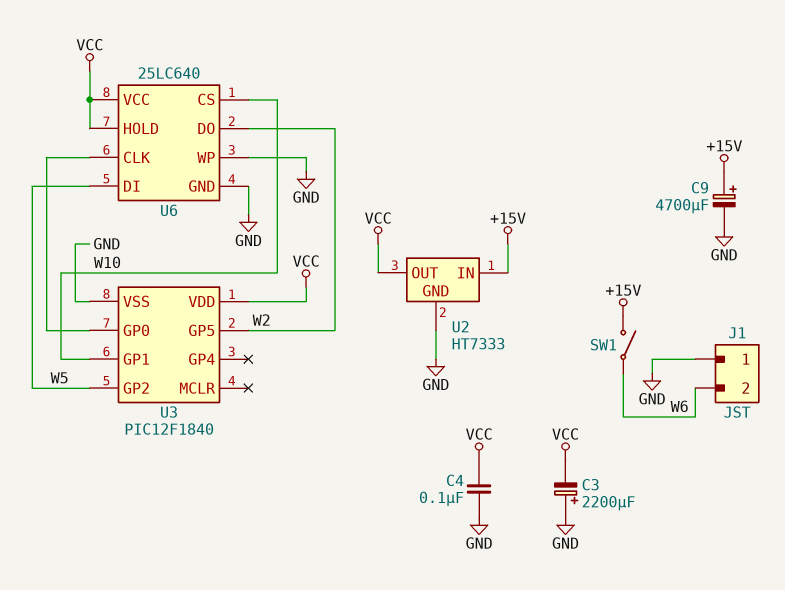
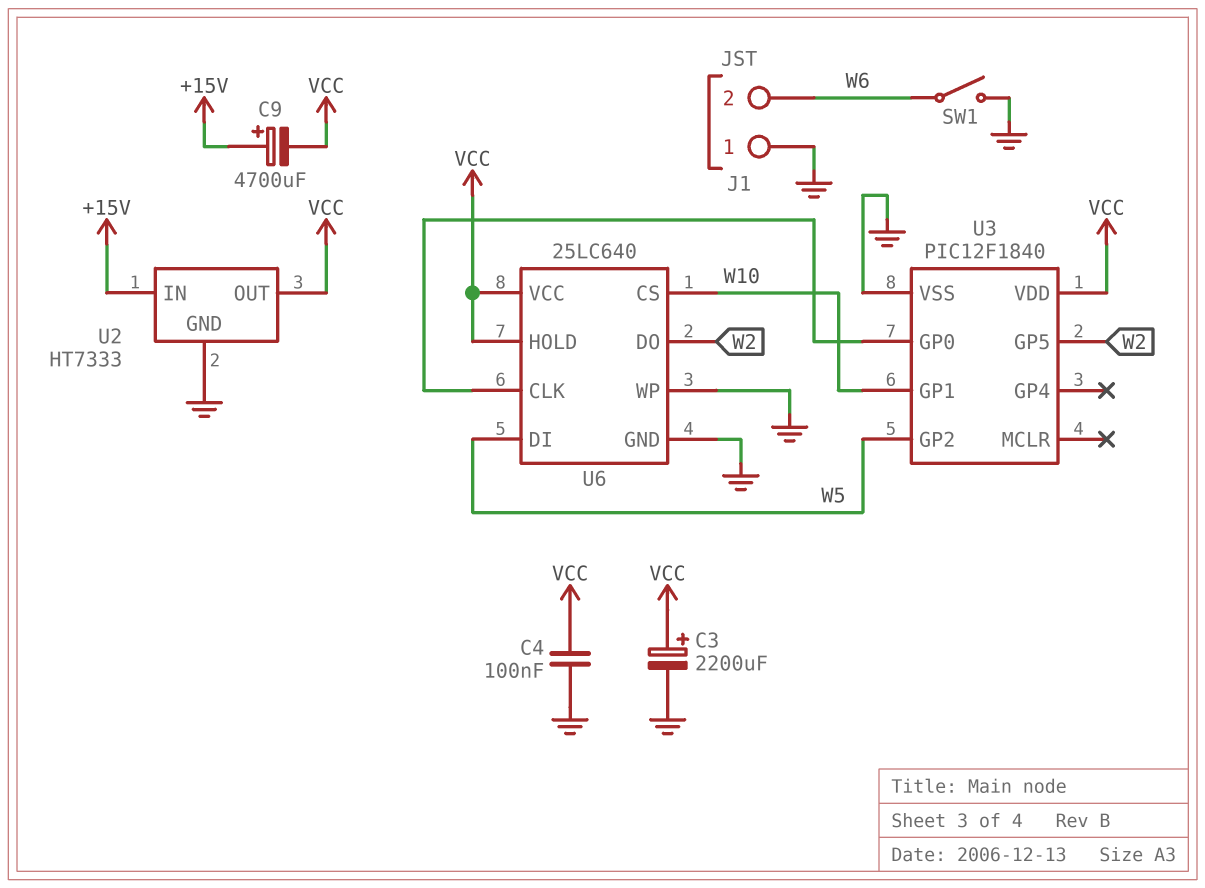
C3: 2200uF (plus GND, minus VCC) -> 2200uF (plus VCC, minus GND)
C9: 4700uF (plus +15V, minus GND) -> 4700uF (plus +15V, minus VCC)
SW1: switch (+15V, W6) -> switch (GND, W6)

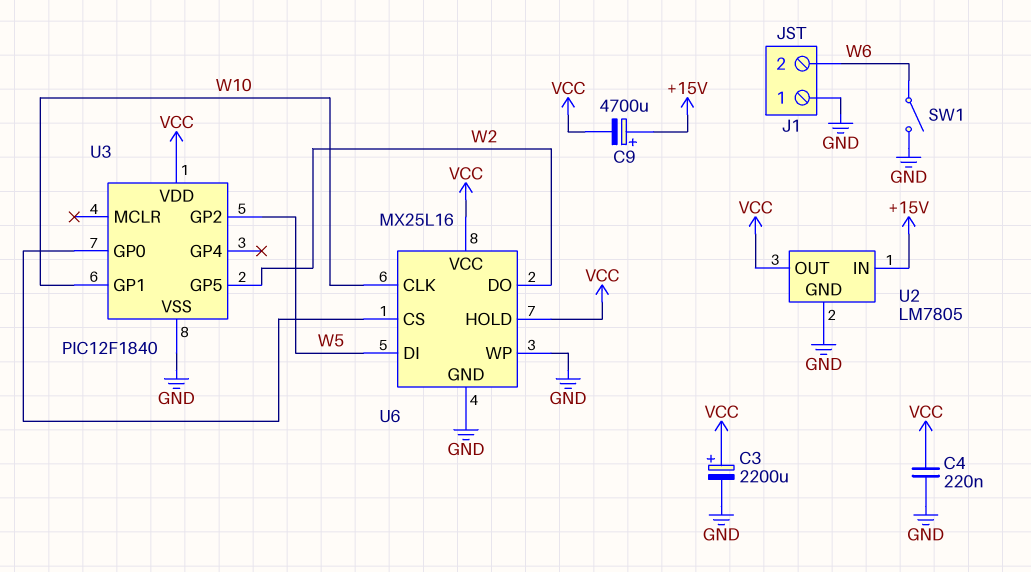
C4: 100nF (GND, VCC) -> 220nF (GND, VCC)
U2: HT7333 -> LM7805
U6: 25LC640 -> MX25L16
U6 pin CLK: U3/GP0 -> W10
U6 pin CS: W10 -> U3/GP0

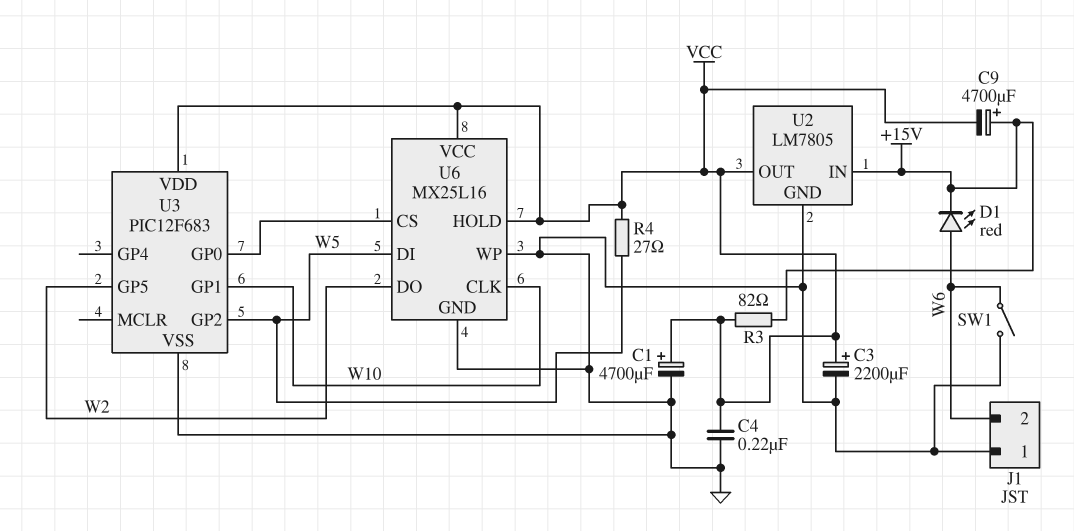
C1: none -> 4700uF (plus VCC, minus GND)
D1: none -> LED red (A W6, K +15V)
R3: none -> 82 (+15V, VCC)
R4: none -> 27 (VCC, W5)
U3: PIC12F1840 -> PIC12F683

